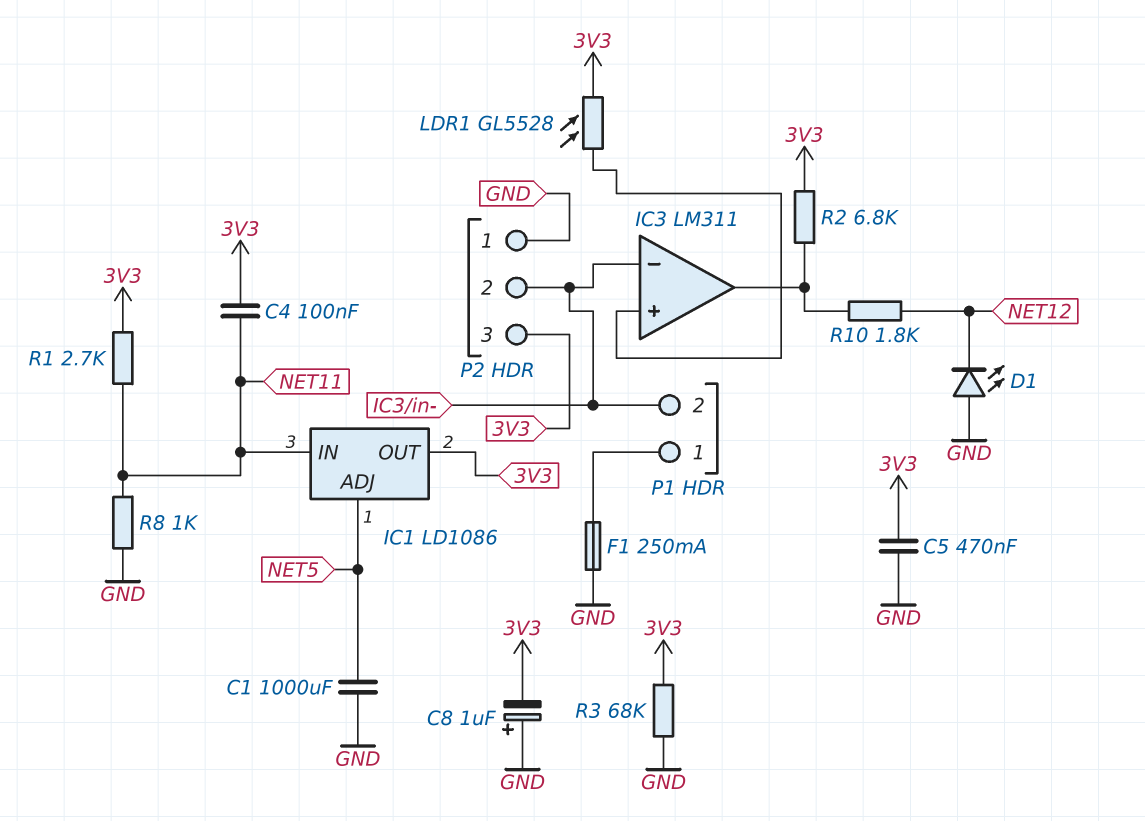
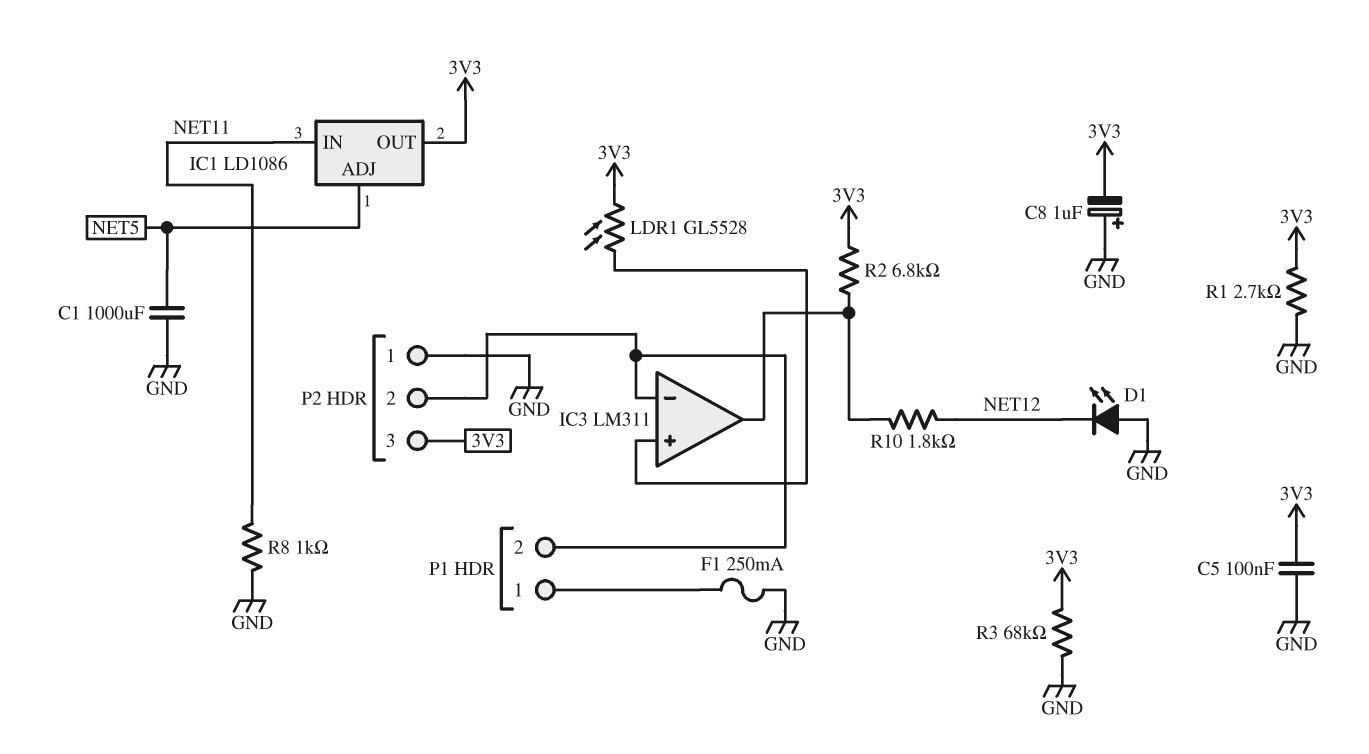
C4: 100nF (3V3, NET11) -> none
C5: 470nF (3V3, GND) -> 100nF (3V3, GND)
R1: 2.7k (3V3, NET11) -> 2.7k (3V3, GND)

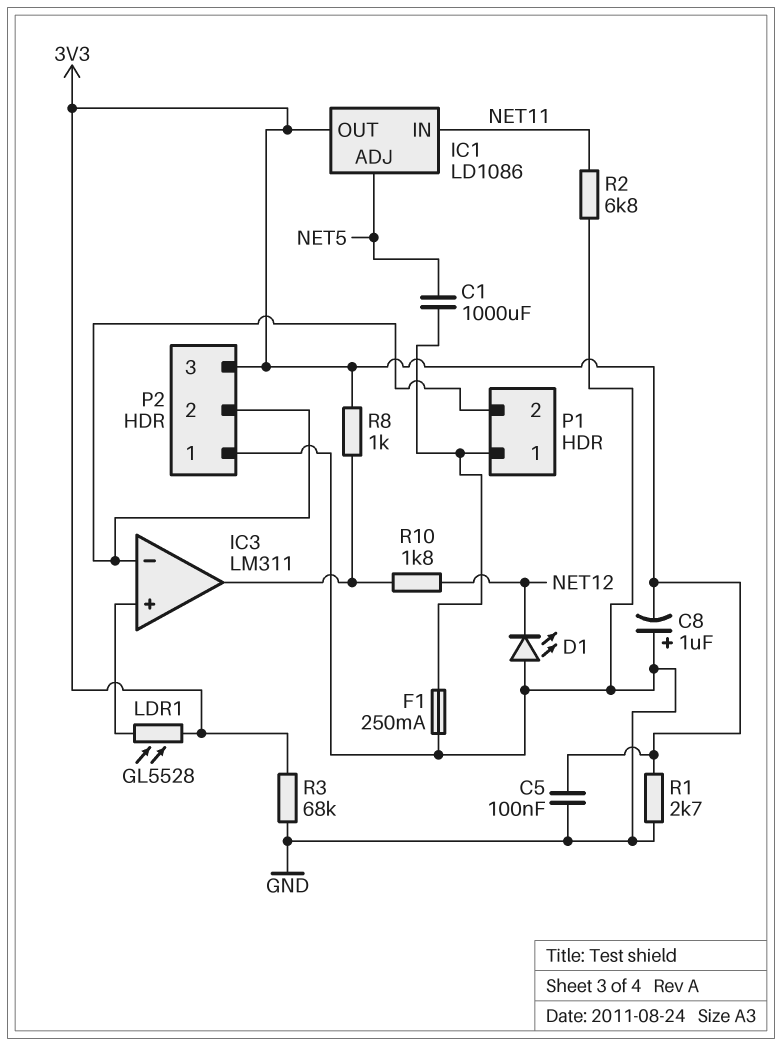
C1: 1000uF (GND, NET5) -> 1000uF (NET5, P1/1)
R2: 6.8k (3V3, IC3/out) -> 6.8k (GND, NET11)
R8: 1k (GND, NET11) -> 1k (3V3, IC3/out)

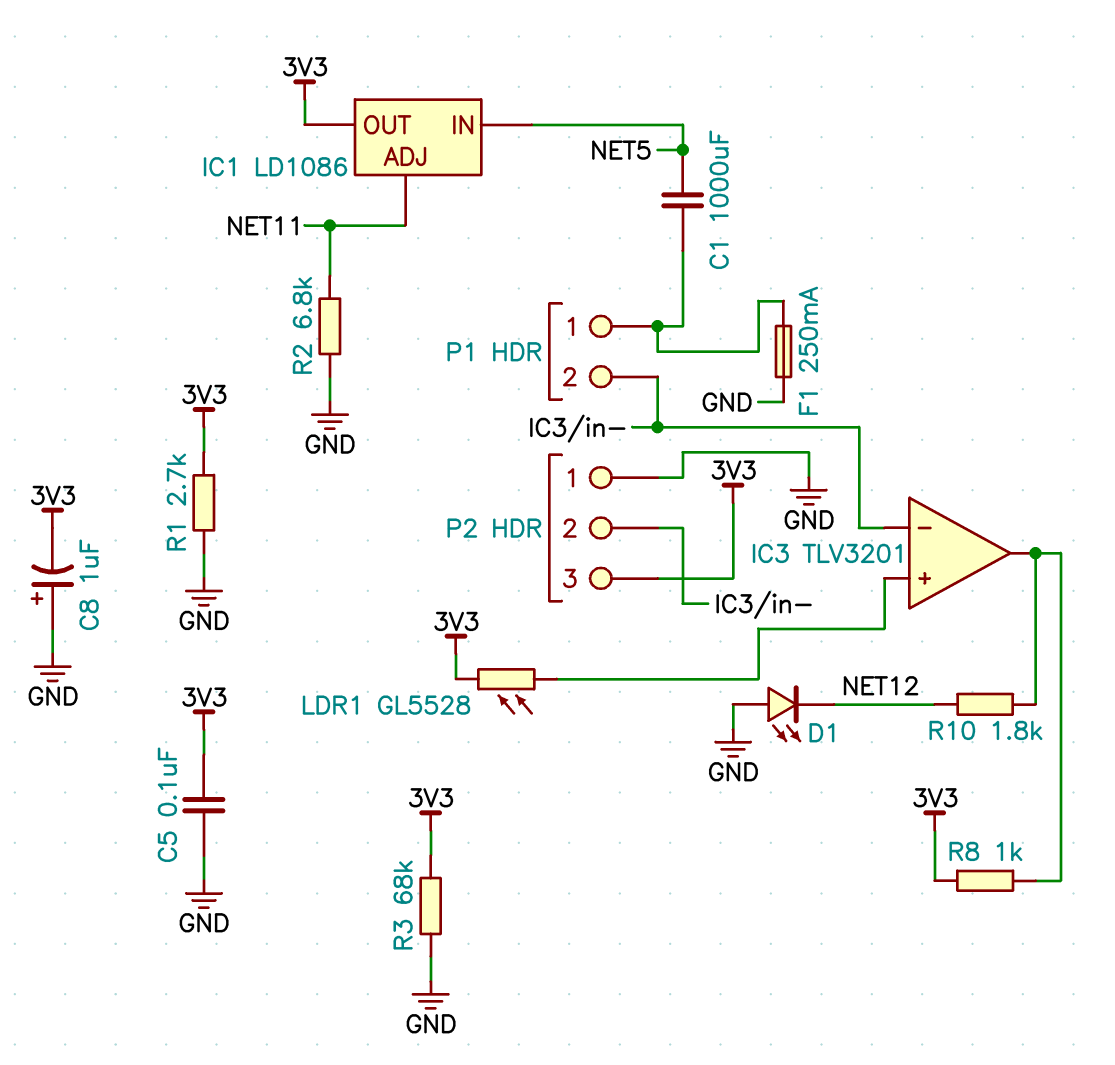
IC1 pin ADJ: NET5 -> NET11
IC1 pin IN: NET11 -> NET5
IC3: LM311 -> TLV3201

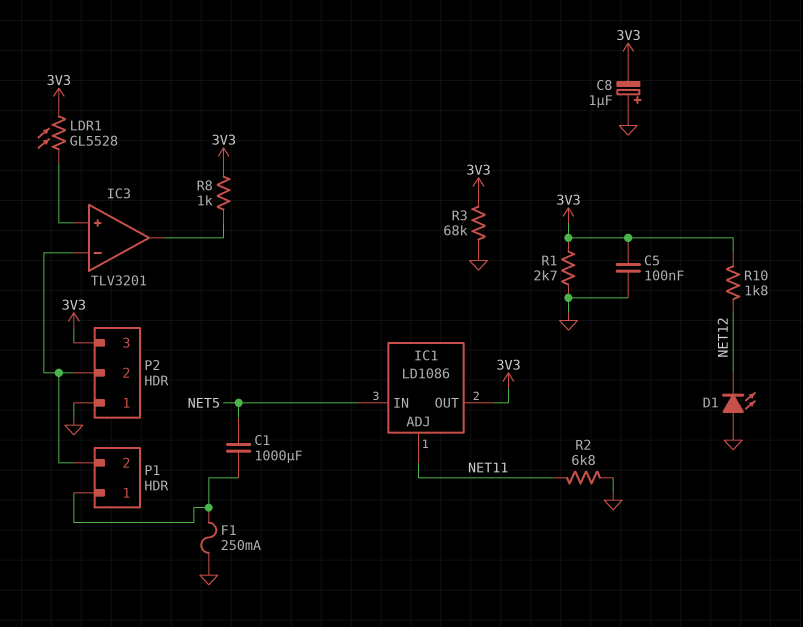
R10: 1.8k (IC3/out, NET12) -> 1.8k (3V3, NET12)

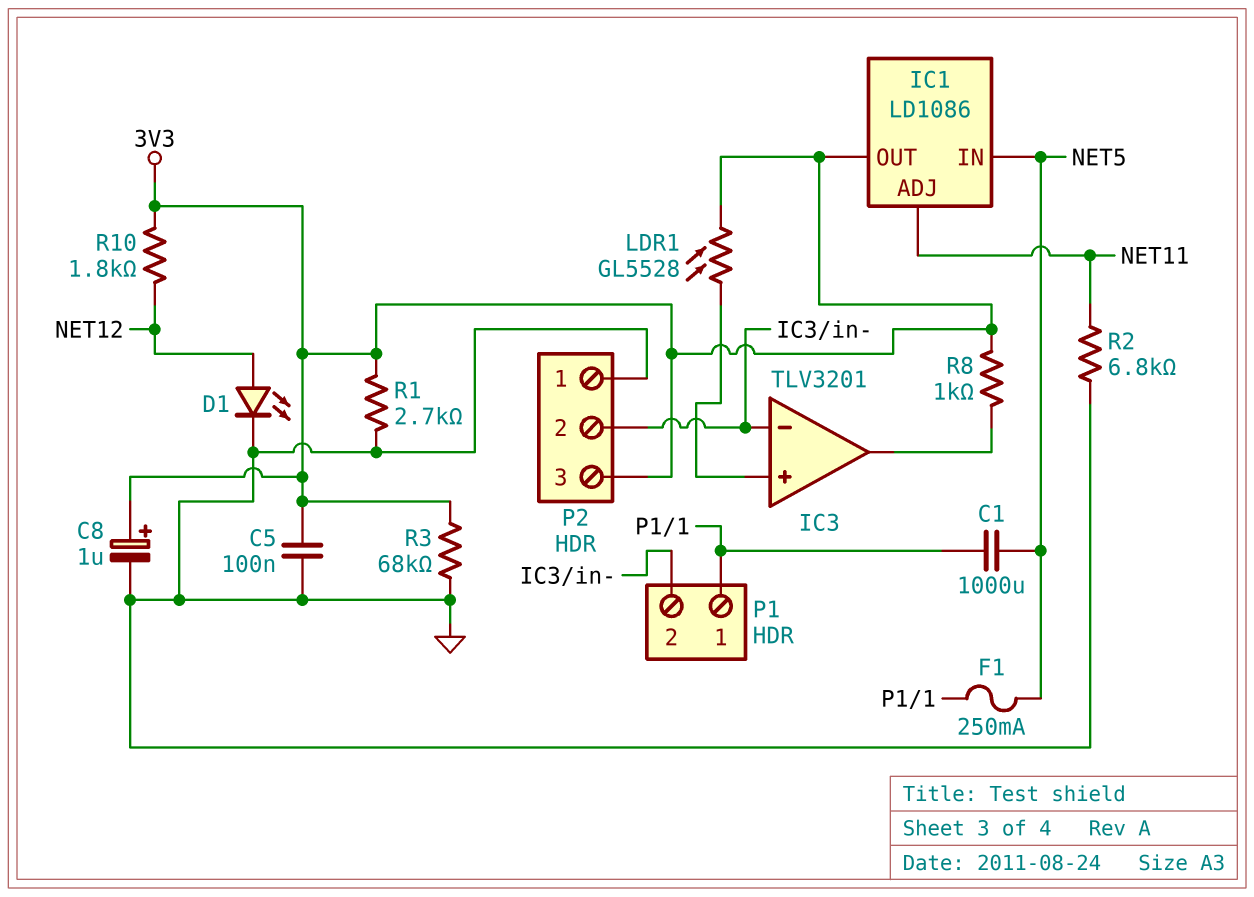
C8: 1uF (plus GND, minus 3V3) -> 1uF (plus 3V3, minus GND)
D1: LED (A GND, K NET12) -> LED (A NET12, K GND)
F1: 250mA (GND, P1/1) -> 250mA (NET5, P1/1)

